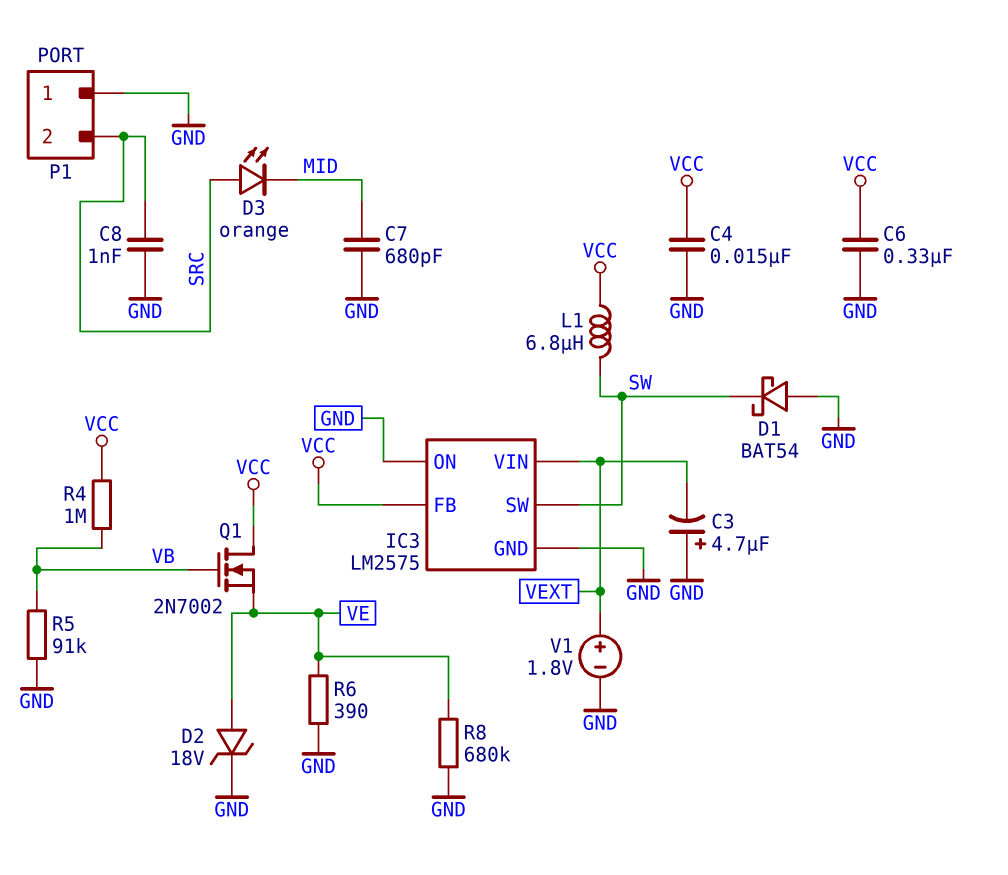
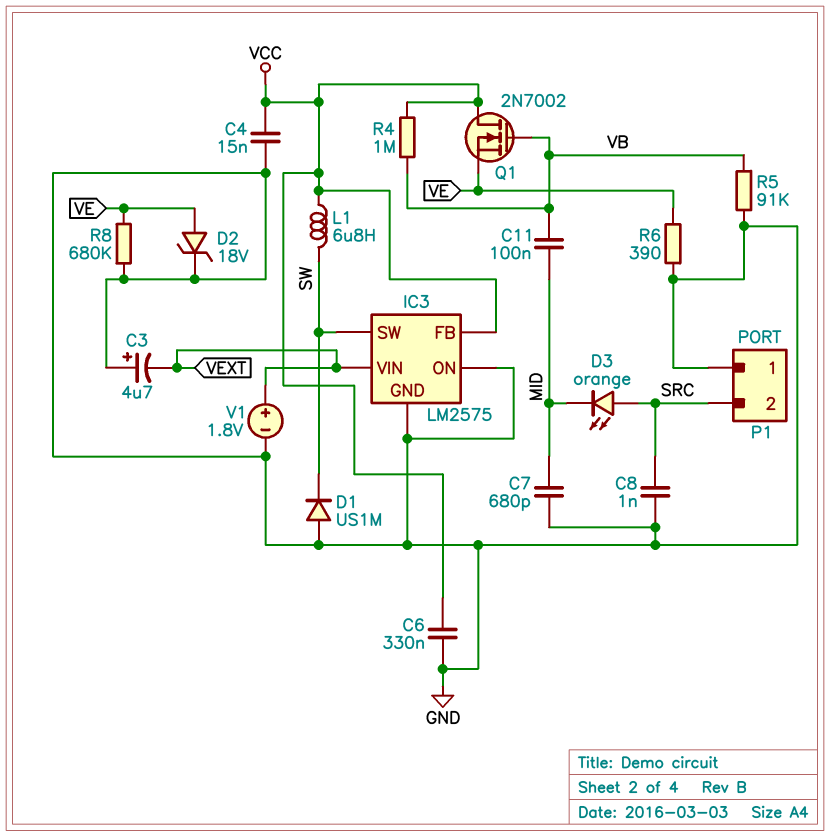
C11: none -> 100nF (MID, VB)
D1: schottky BAT54 (A GND, K SW) -> diode US1M (A GND, K SW)

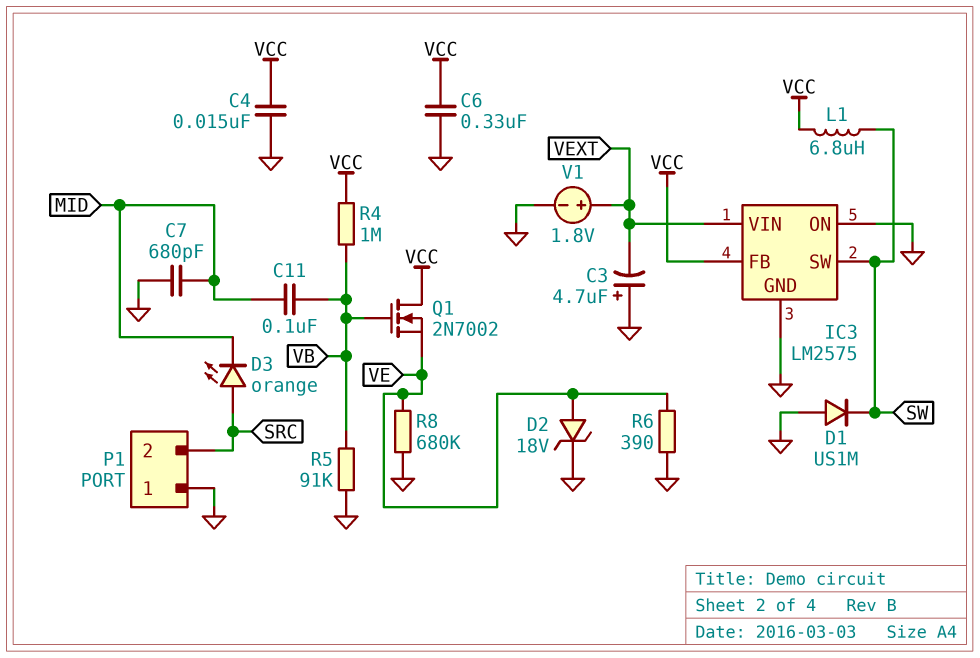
C8: 1nF (GND, SRC) -> none

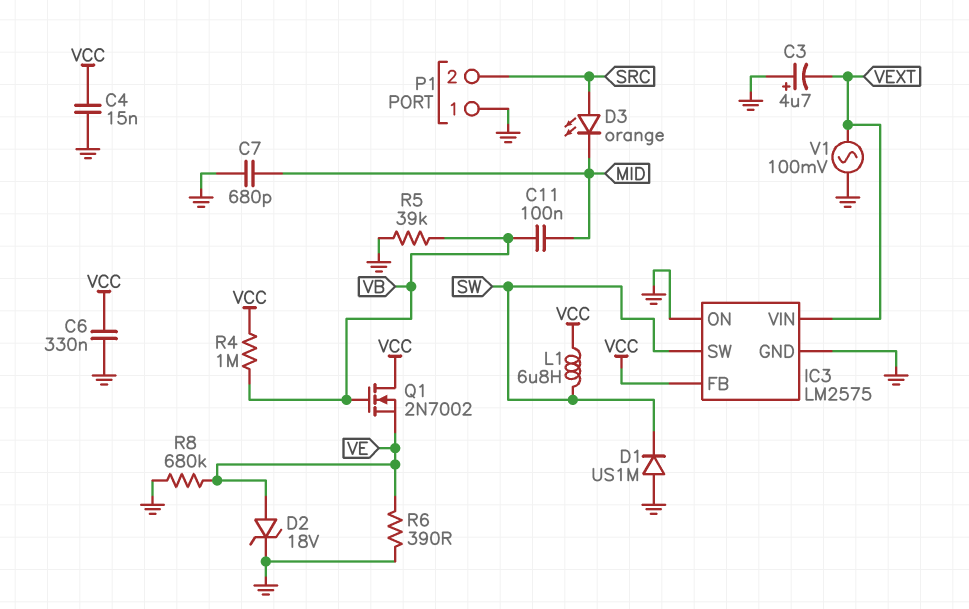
R5: 91k (GND, VB) -> 39k (GND, VB)
V1: 1.8V (plus VEXT, minus GND) -> AC 100mV (GND, VEXT)

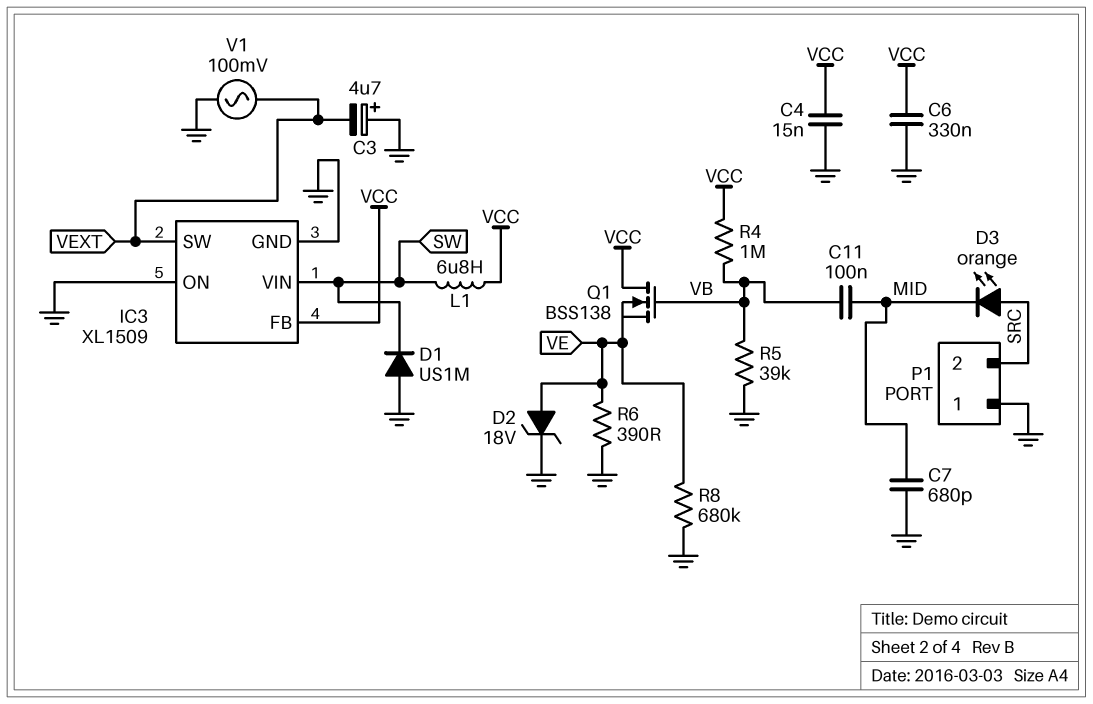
IC3: LM2575 -> XL1509
IC3 pin SW: SW -> VEXT
IC3 pin VIN: VEXT -> SW
Q1: NMOS 2N7002 (G VB, D VCC, S VE) -> NMOS BSS138 (G VB, D VCC, S VE)

